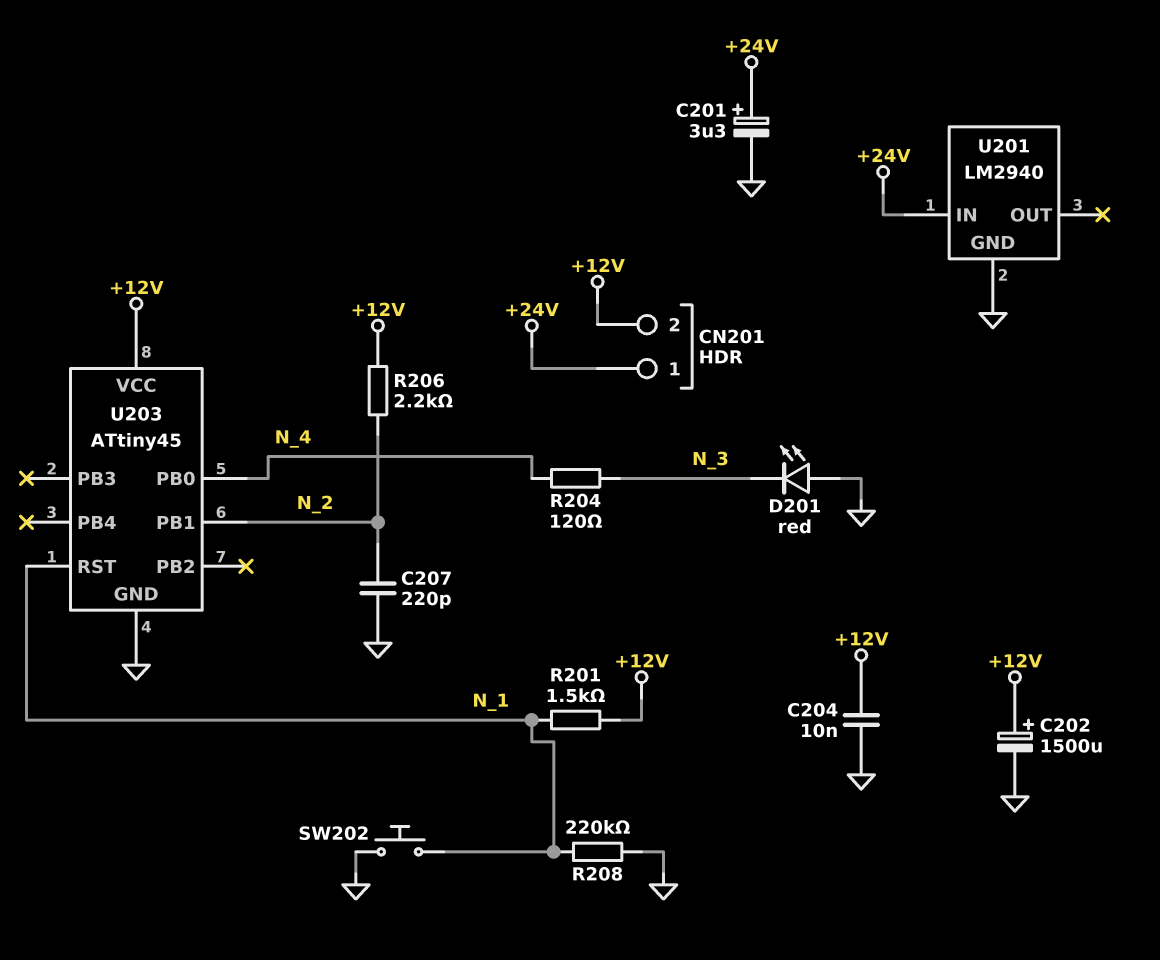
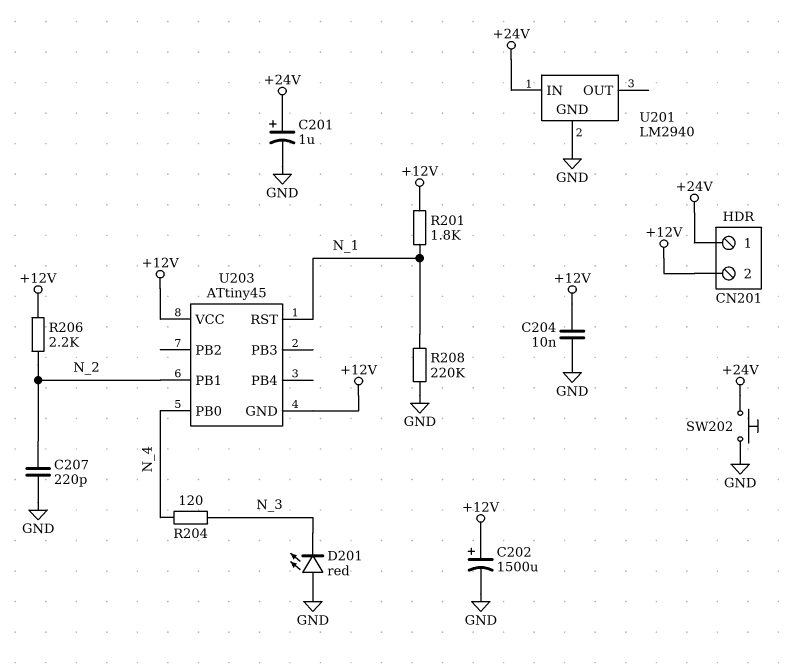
C201: 3.3uF (plus +24V, minus GND) -> 1uF (plus +24V, minus GND)
R201: 1.5k (+12V, N_1) -> 1.8k (+12V, N_1)
SW202: button (GND, N_1) -> button (+24V, GND)
U203 pin GND: GND -> +12V

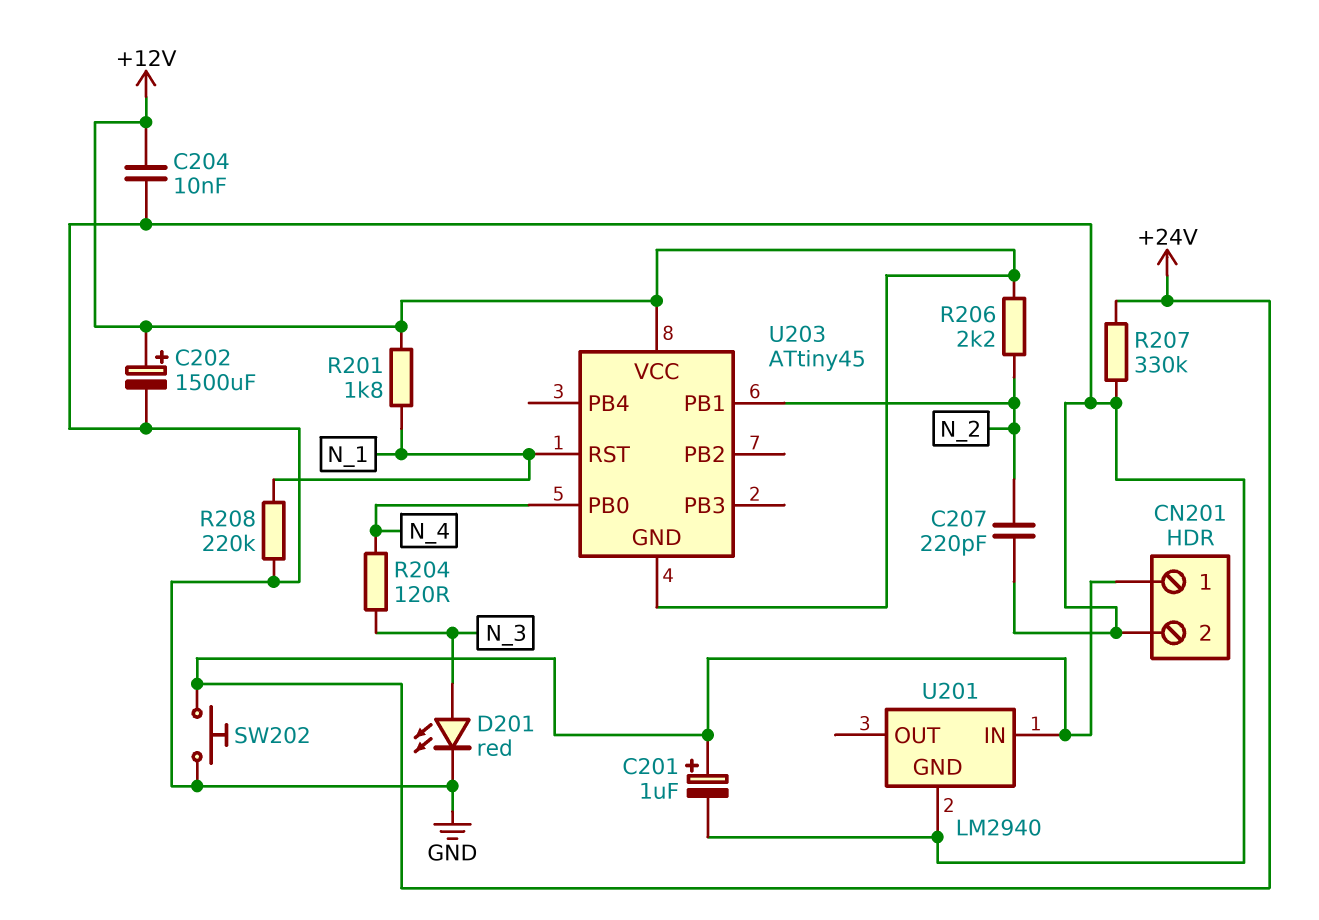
CN201 pin 2: +12V -> GND
D201: LED red (A GND, K N_3) -> LED red (A N_3, K GND)
R207: none -> 330k (+24V, GND)

